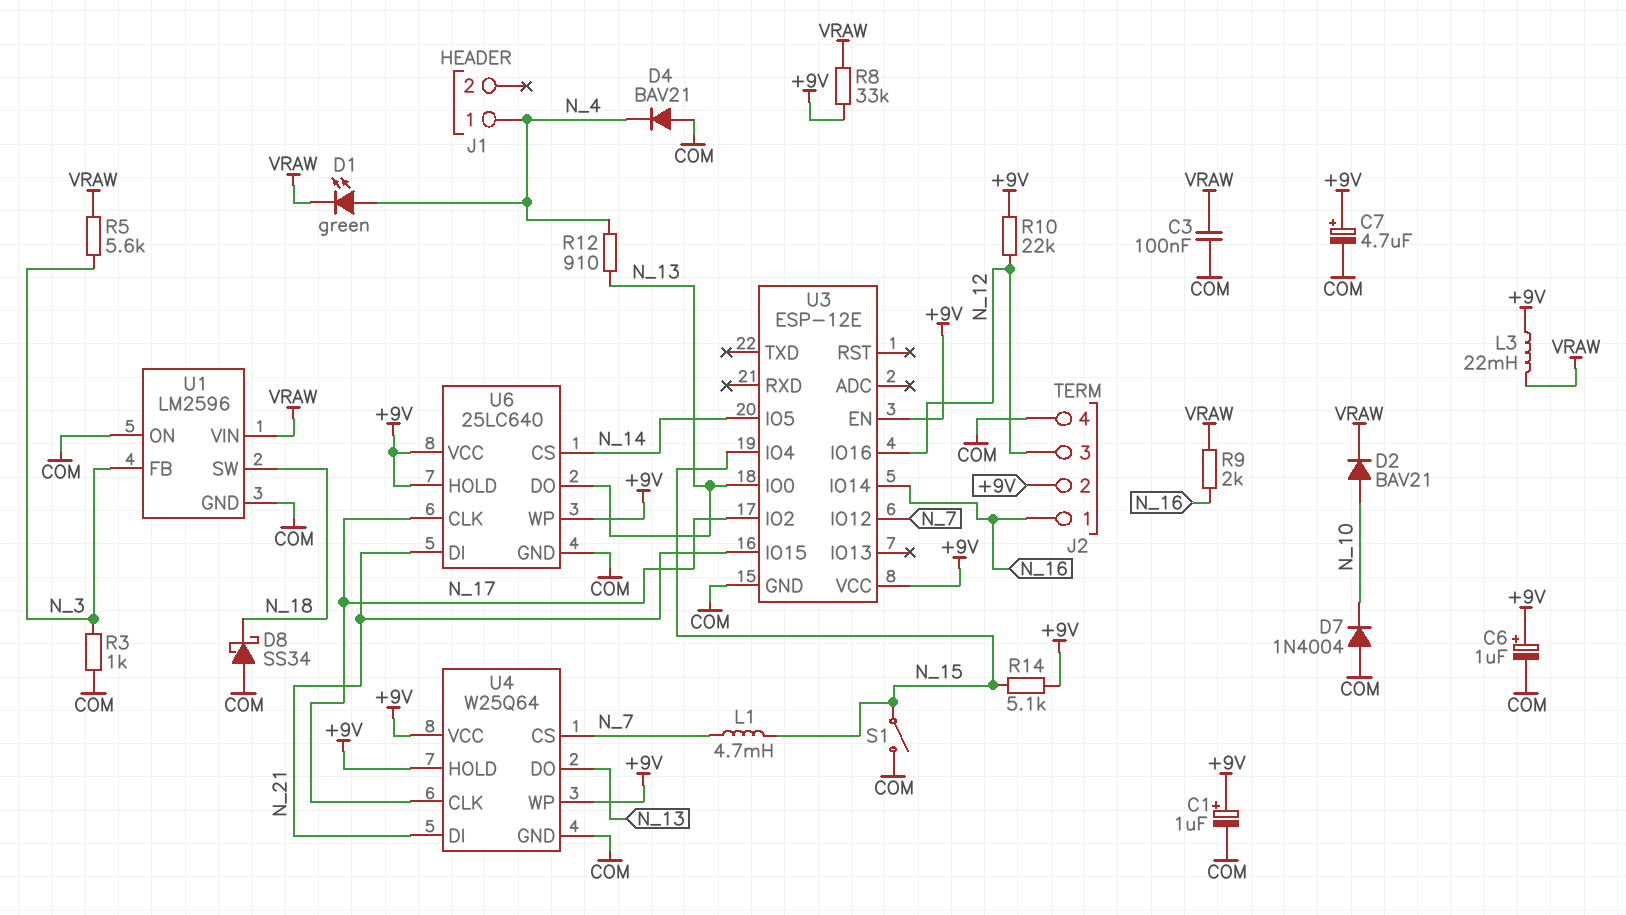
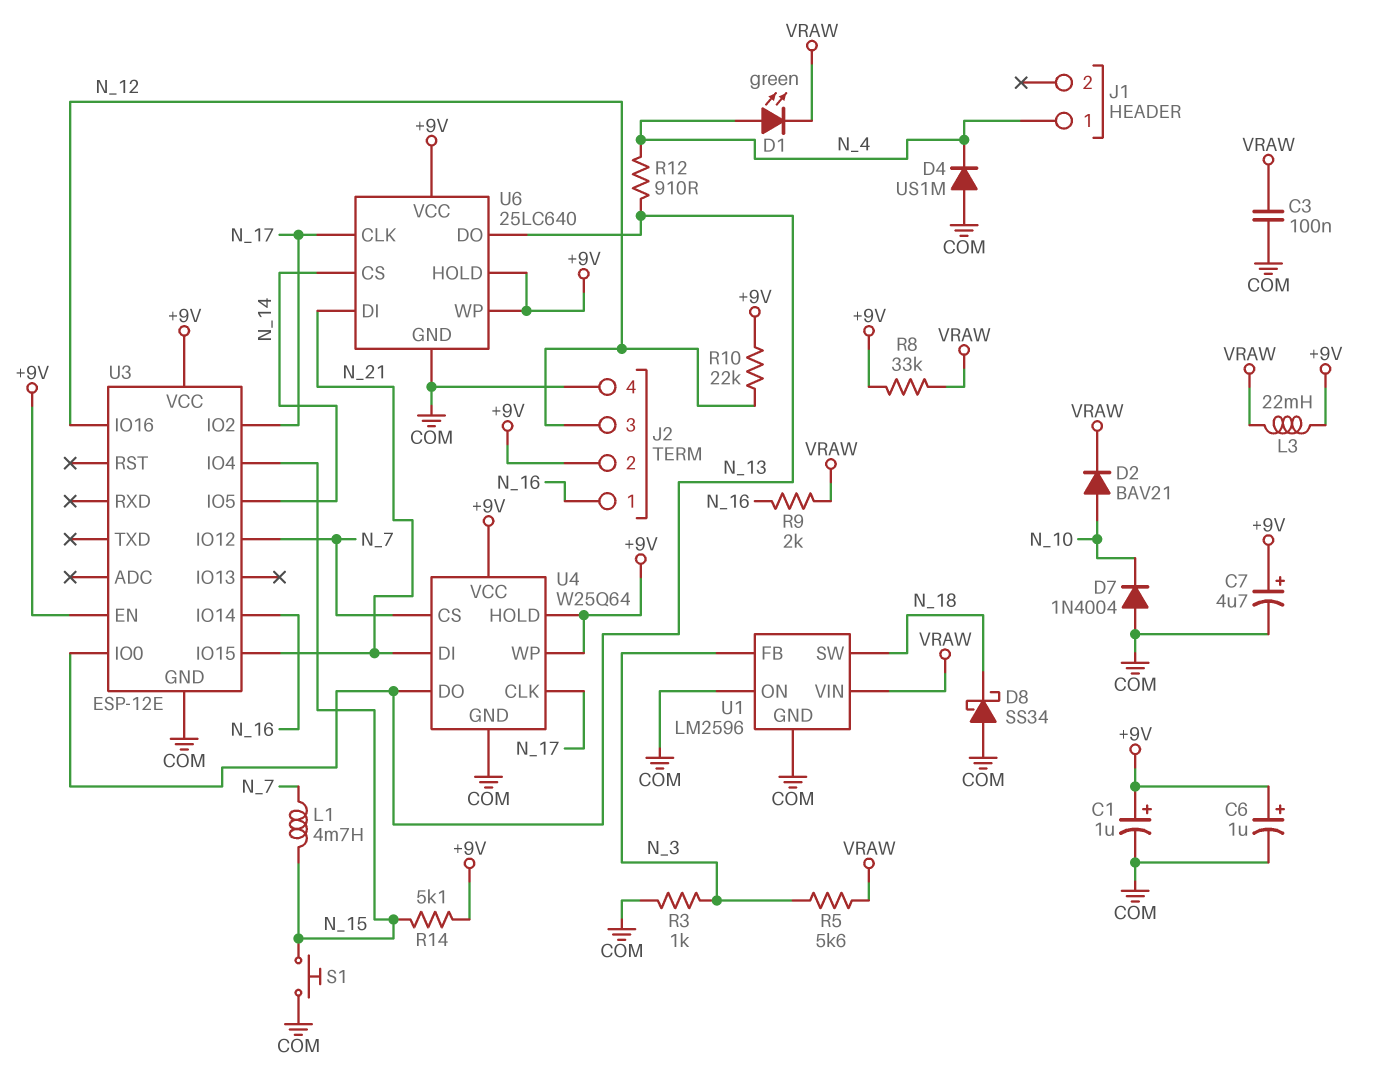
D4: diode BAV21 (A COM, K N_4) -> diode US1M (A COM, K N_4)
S1: switch (COM, N_15) -> button (COM, N_15)

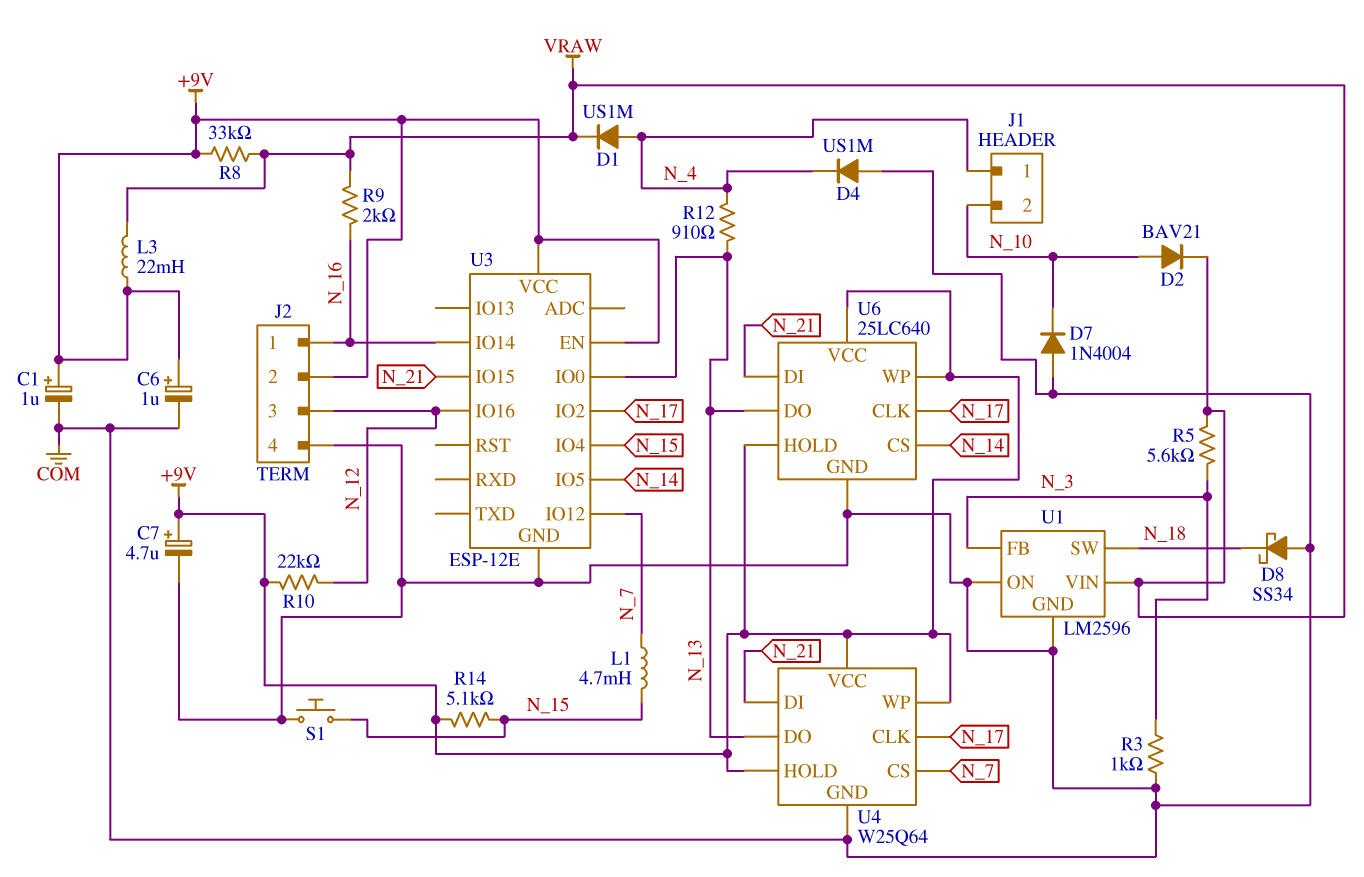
C3: 100nF (COM, VRAW) -> none
D1: LED green (A N_4, K VRAW) -> diode US1M (A N_4, K VRAW)
J1 pin 2: none -> N_10

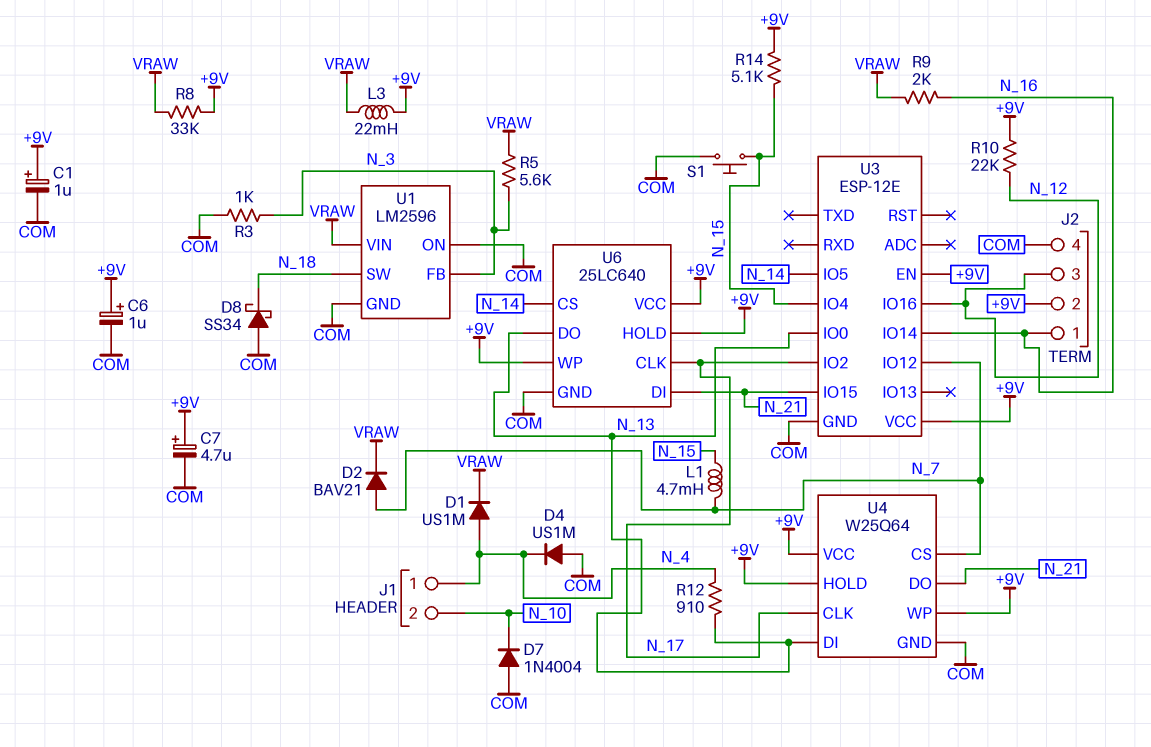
D2: diode BAV21 (A N_10, K VRAW) -> diode BAV21 (A N_7, K VRAW)
U4 pin DI: N_21 -> N_13
U4 pin DO: N_13 -> N_21

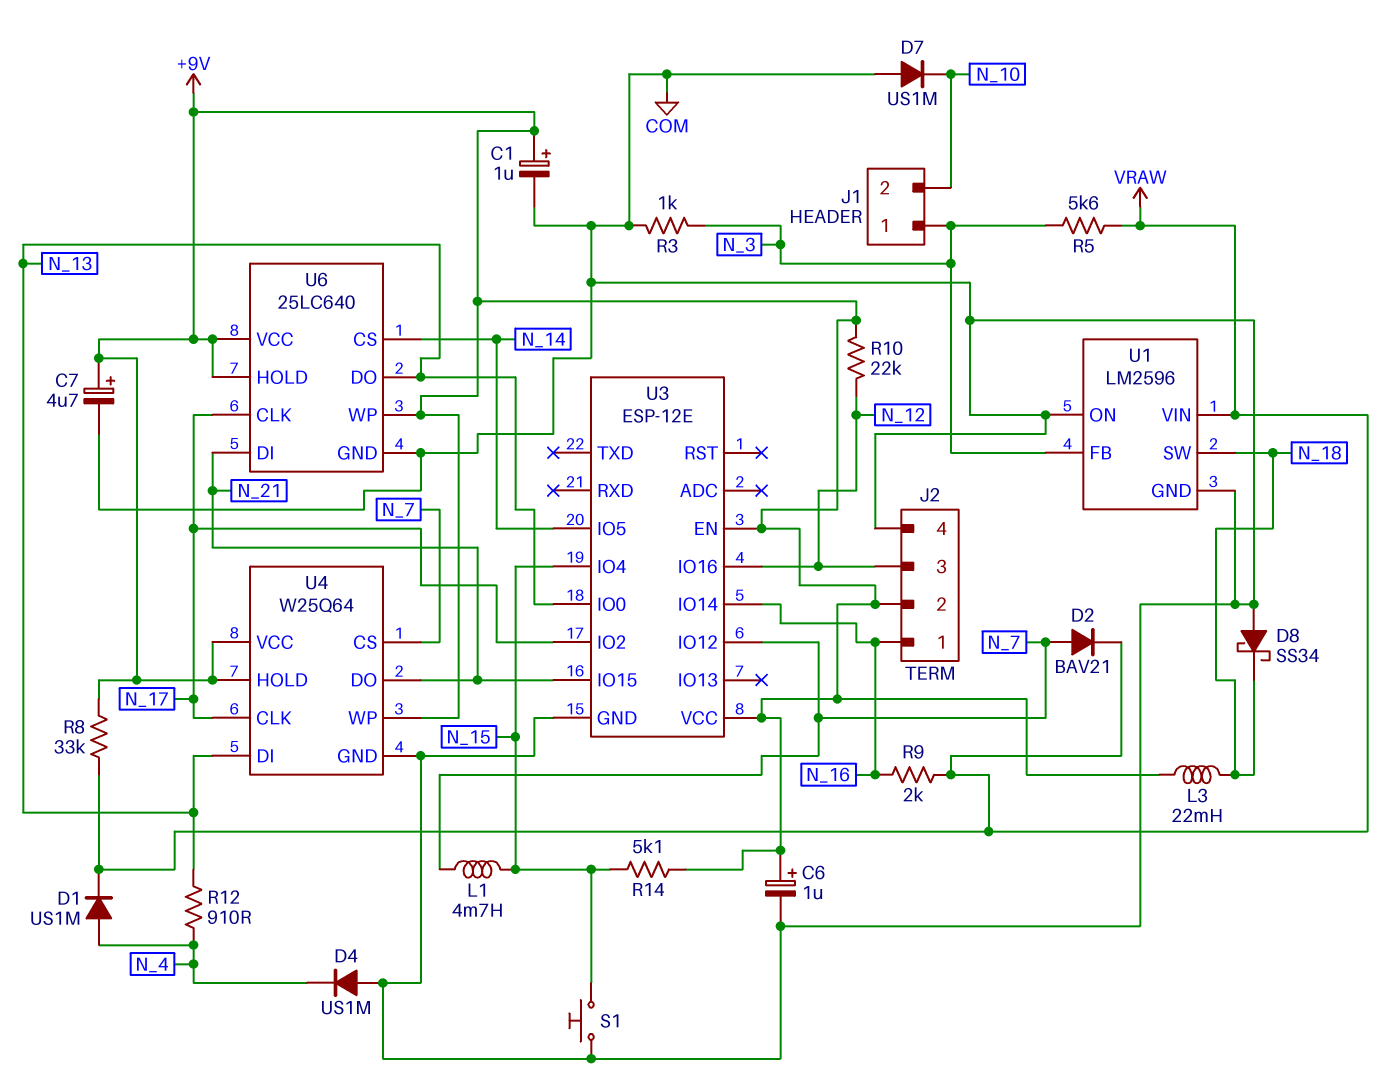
D7: diode 1N4004 (A COM, K N_10) -> diode US1M (A COM, K N_10)
J1 pin 1: N_4 -> N_3
L3: 22mH (+9V, VRAW) -> 22mH (+9V, N_18)

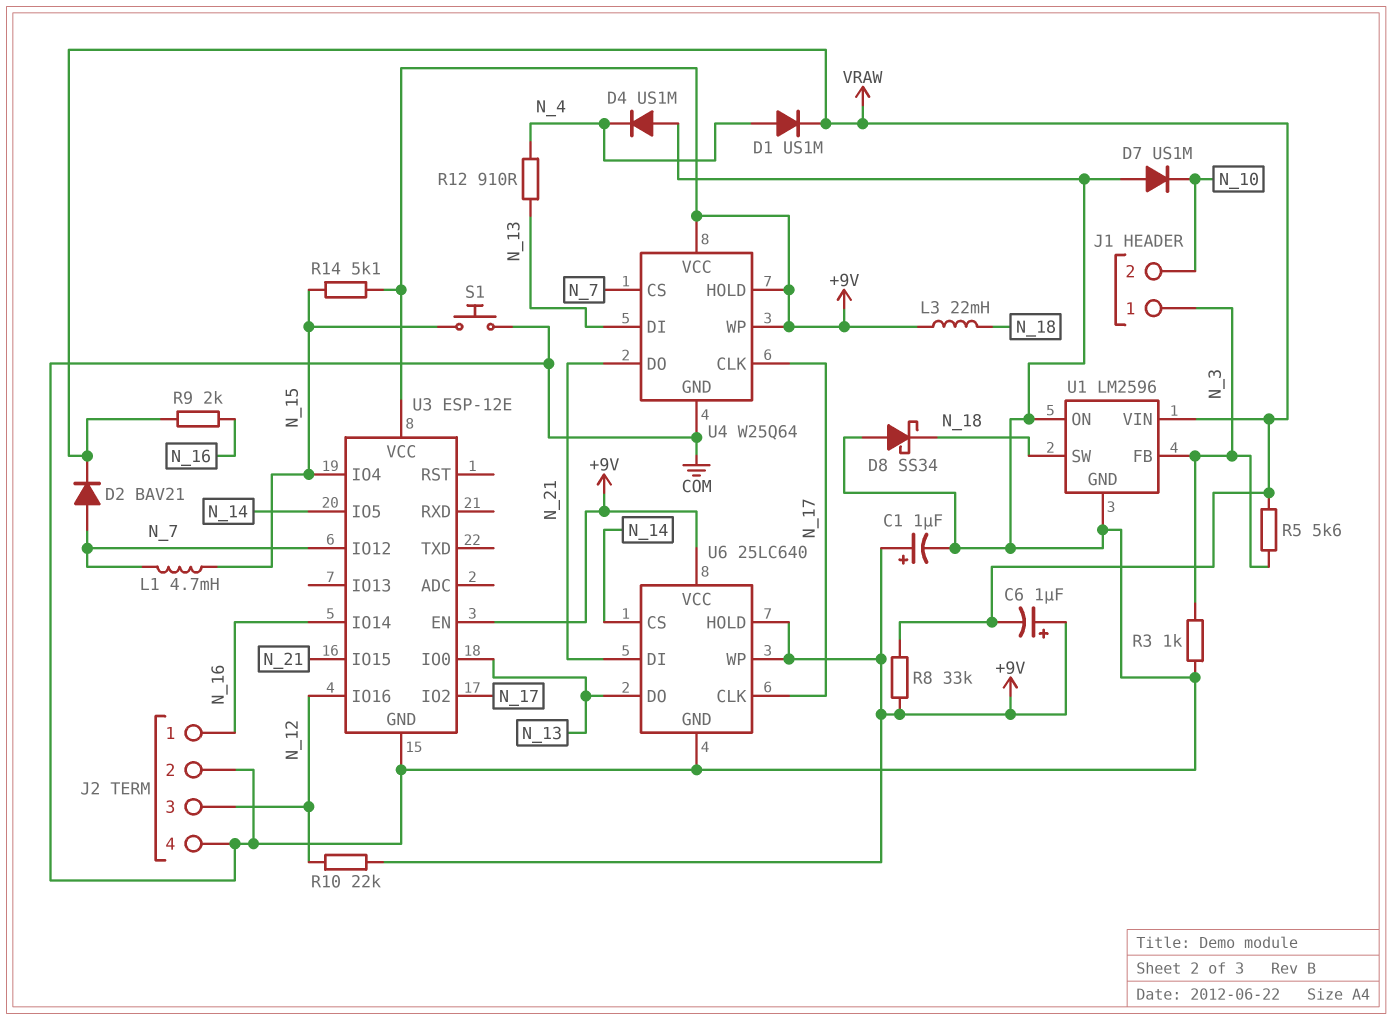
C6: 1uF (plus +9V, minus COM) -> 1uF (plus +9V, minus VRAW)
C7: 4.7uF (plus +9V, minus COM) -> none
J2 pin 2: +9V -> COM

